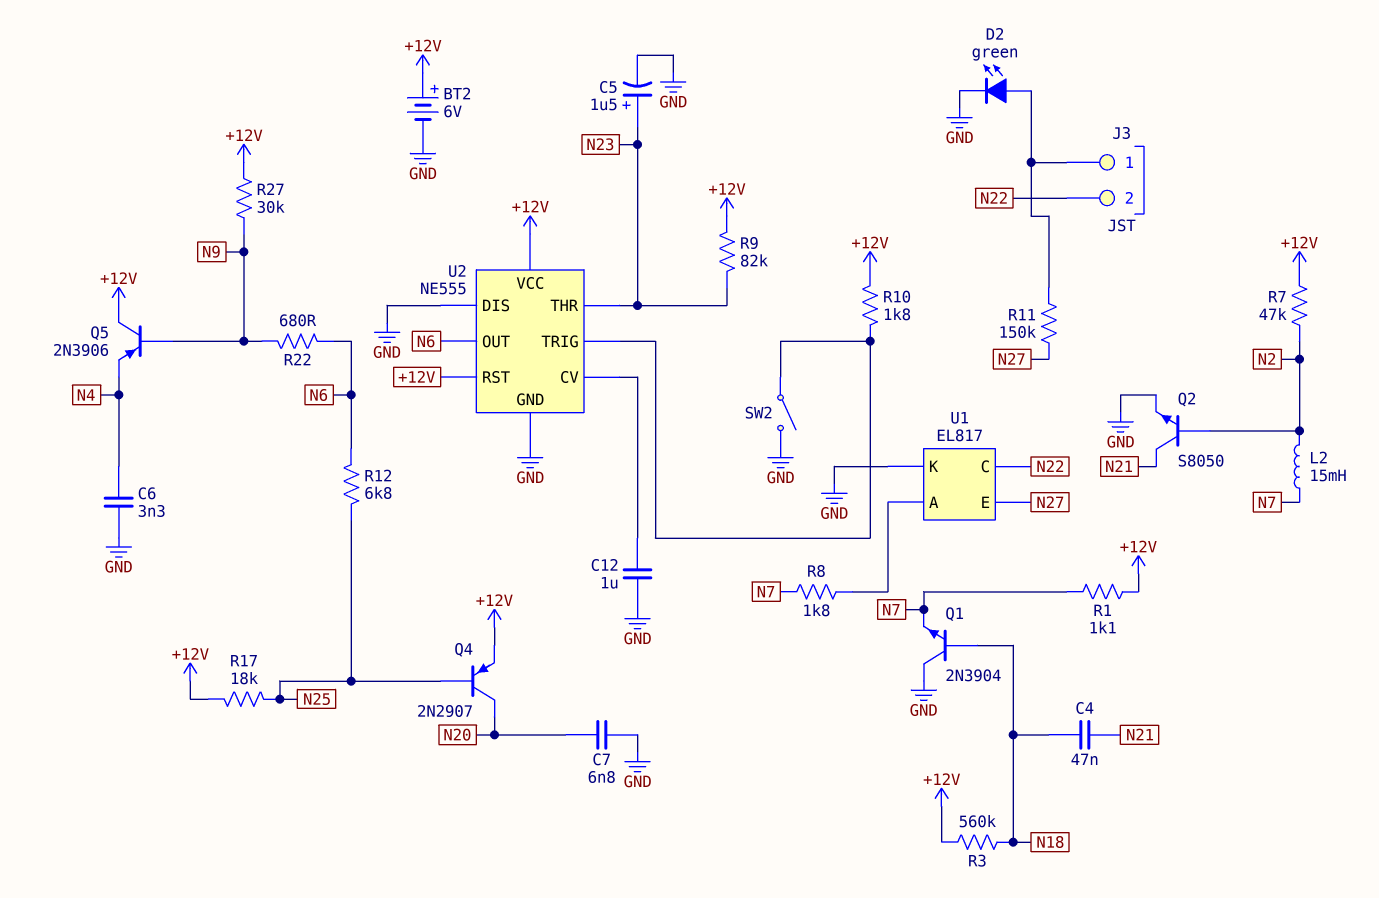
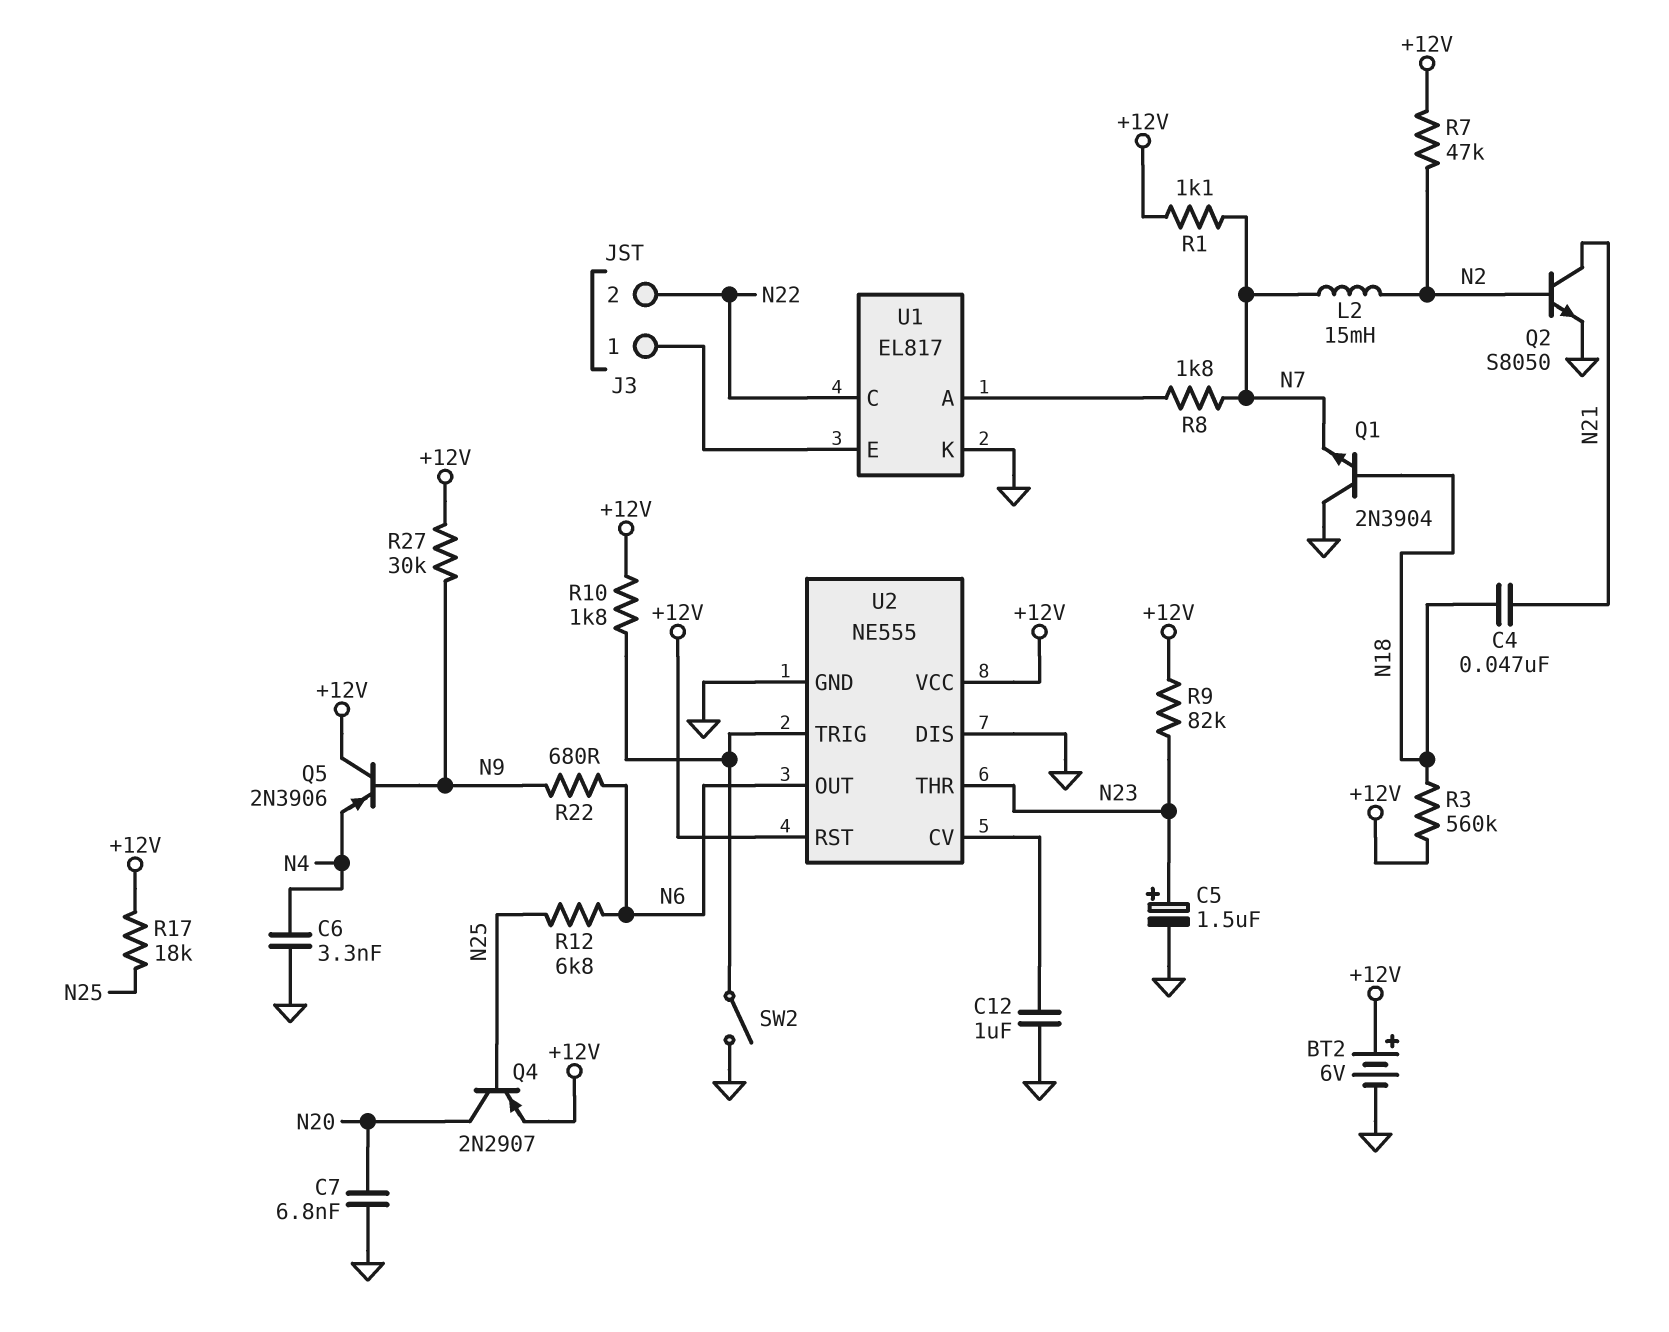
D2: LED green (A J3/1, K GND) -> none
R11: 150k (J3/1, N27) -> none
U1 pin E: N27 -> J3/1

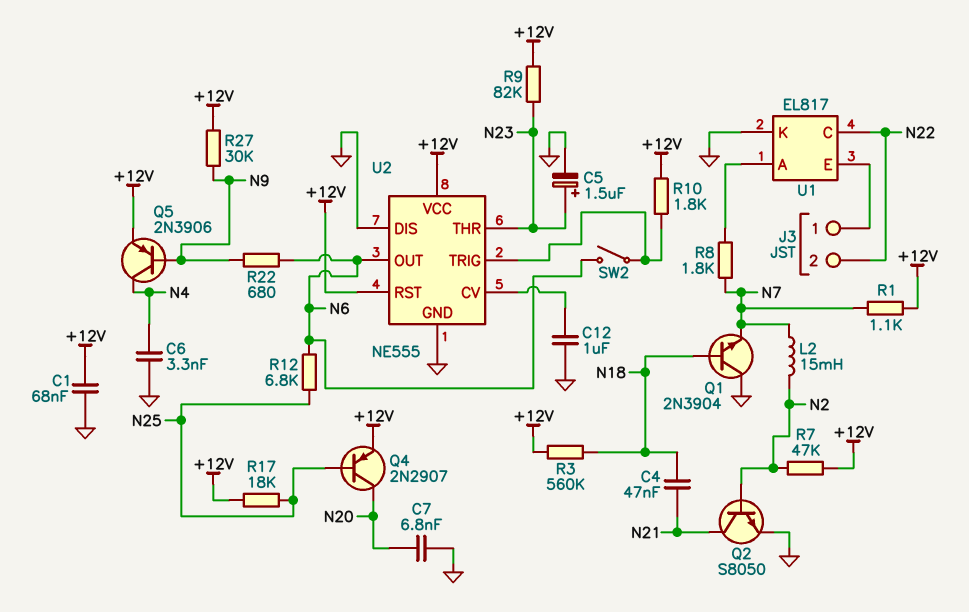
BT2: 6V (plus +12V, minus GND) -> none
C1: none -> 68nF (+12V, GND)
Q5: PNP 2N3906 (B N9, C +12V, E N4) -> PNP 2N3906 (B N9, C N4, E +12V)
SW2: switch (GND, U2/TRIG) -> switch (N6, U2/TRIG)

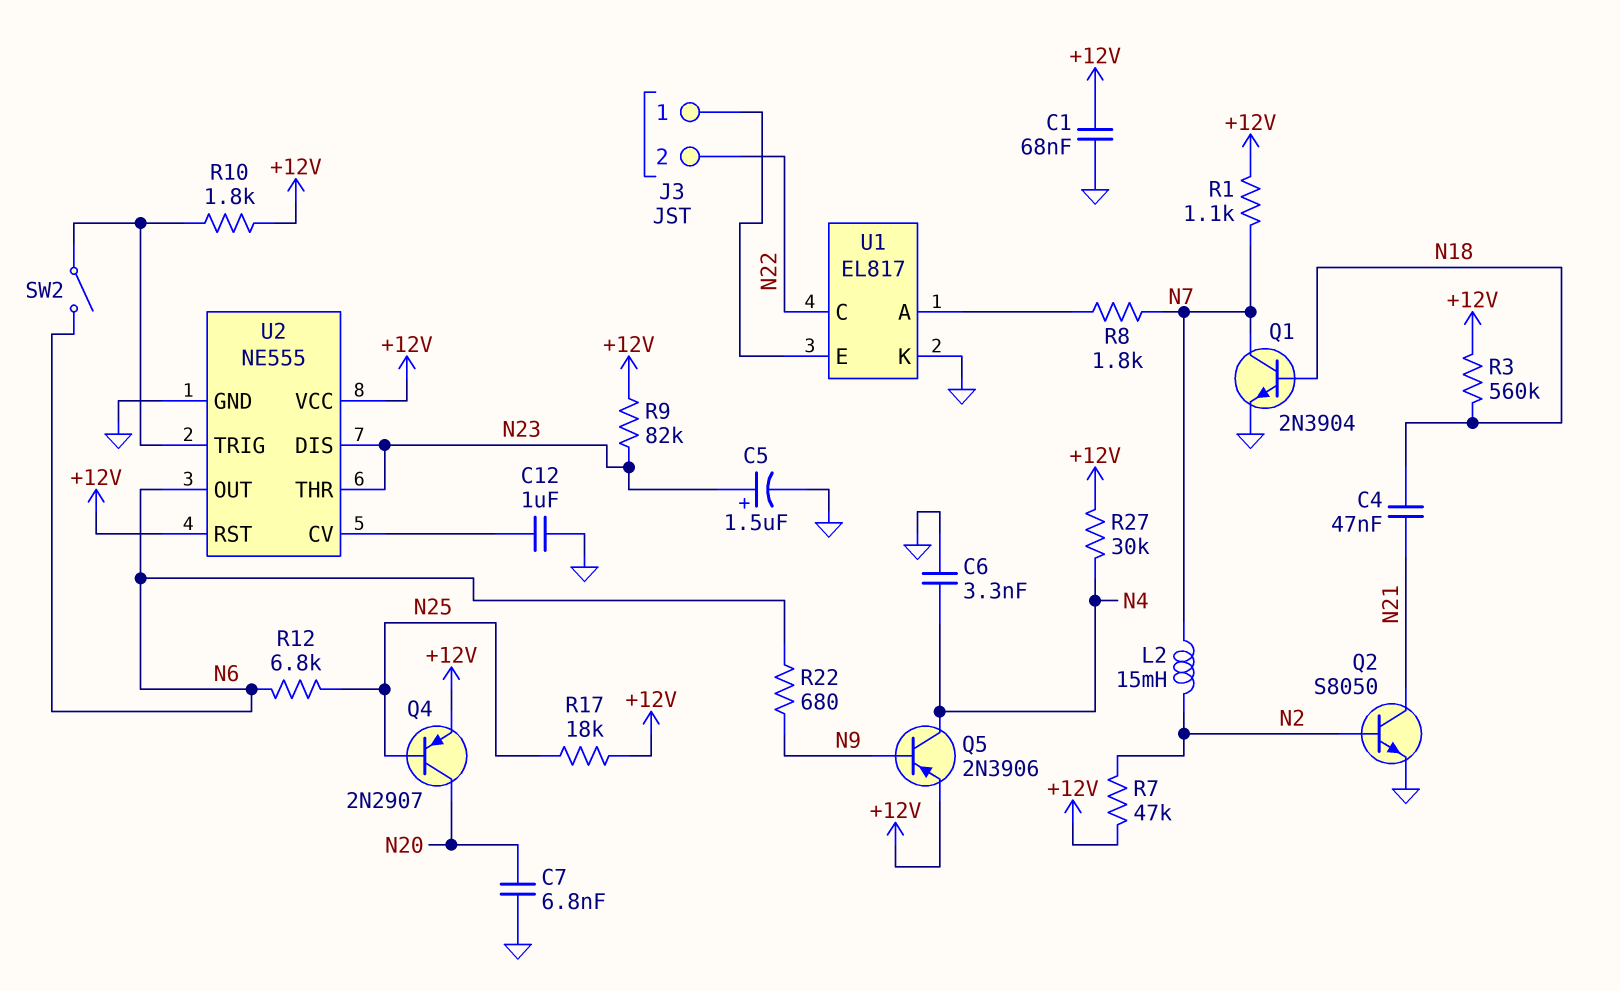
Q1: NPN 2N3904 (B N18, C GND, E N7) -> NPN 2N3904 (B N18, C N7, E GND)
R27: 30k (+12V, N9) -> 30k (+12V, N4)
U2 pin DIS: GND -> N23

